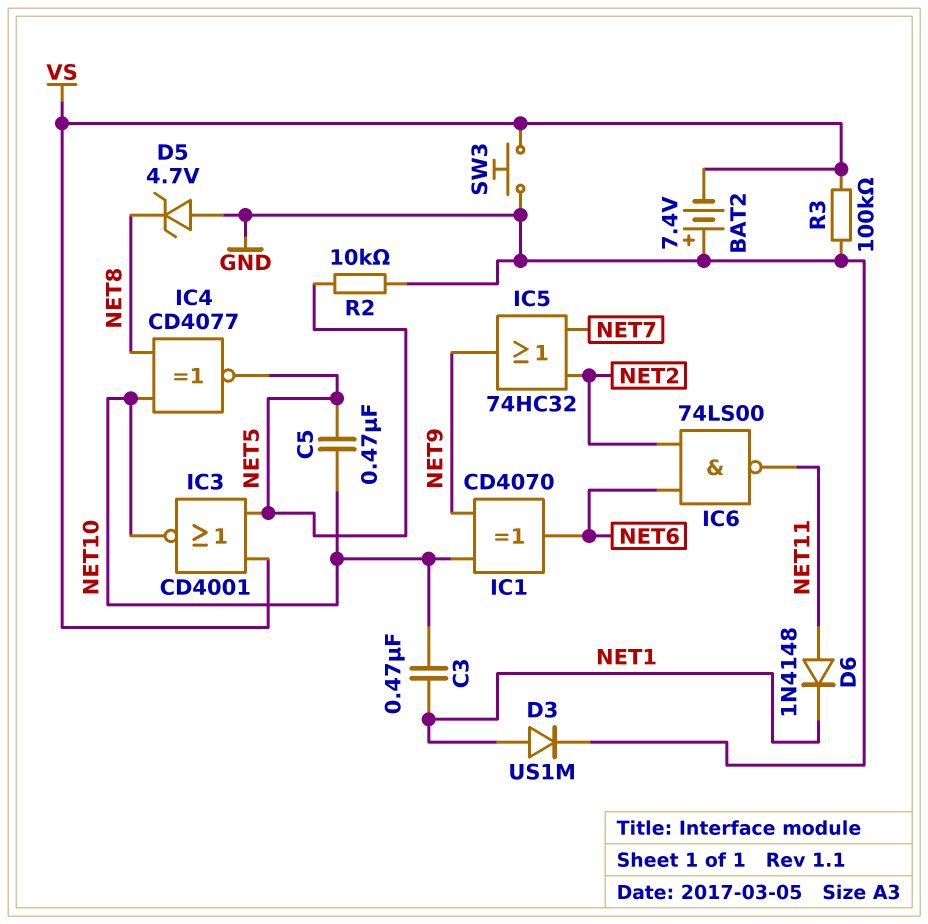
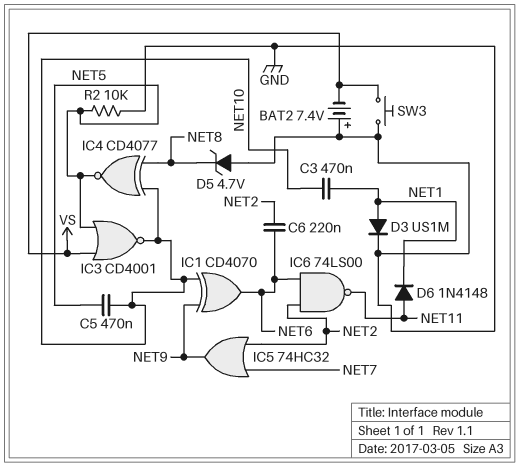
C6: none -> 220nF (NET2, NET6)
R3: 100k (GND, VS) -> none

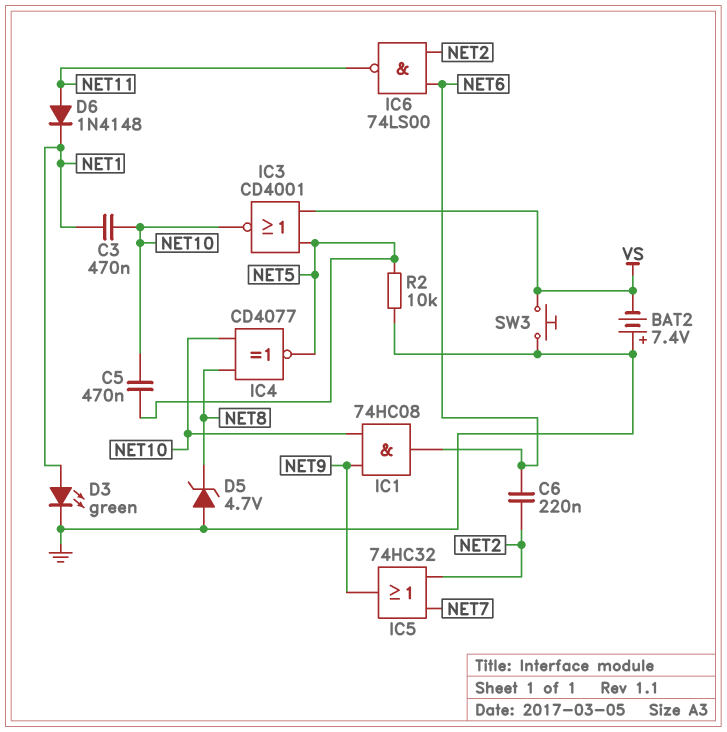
D3: diode US1M (A NET1, K GND) -> LED green (A NET1, K GND)
IC1: XOR CD4070 (in NET9, in NET10, out NET6) -> AND 74HC08 (in NET9, in NET10, out NET6)

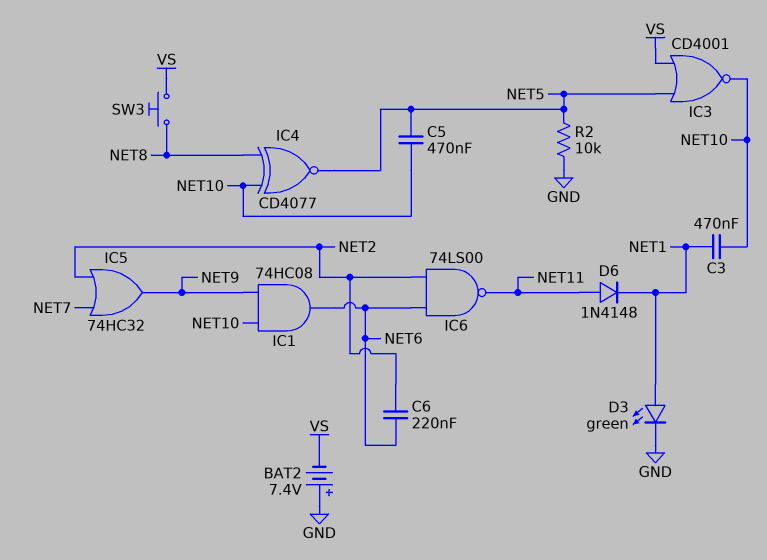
D5: zener 4.7V (A GND, K NET8) -> none
SW3: button (GND, VS) -> button (NET8, VS)

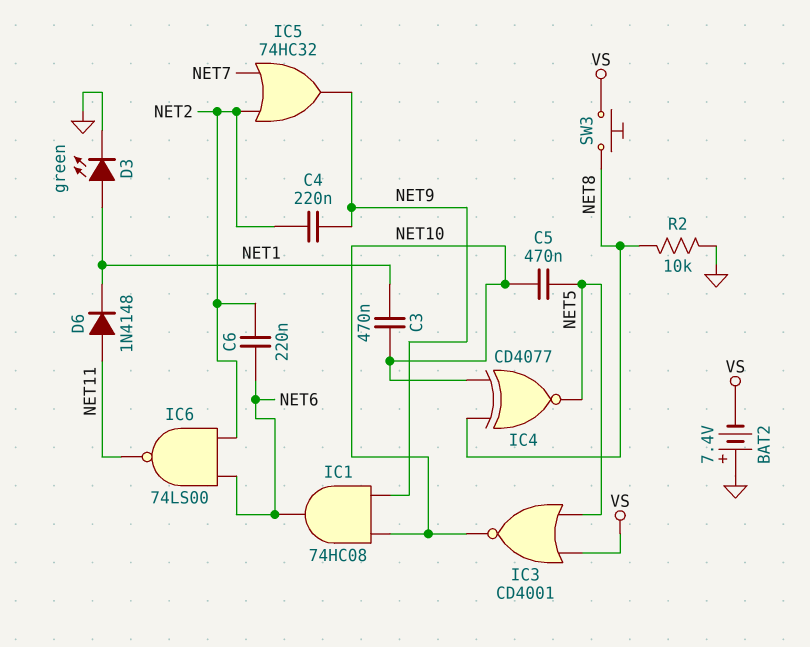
C4: none -> 220nF (NET2, NET9)
R2: 10k (GND, NET5) -> 10k (GND, NET8)

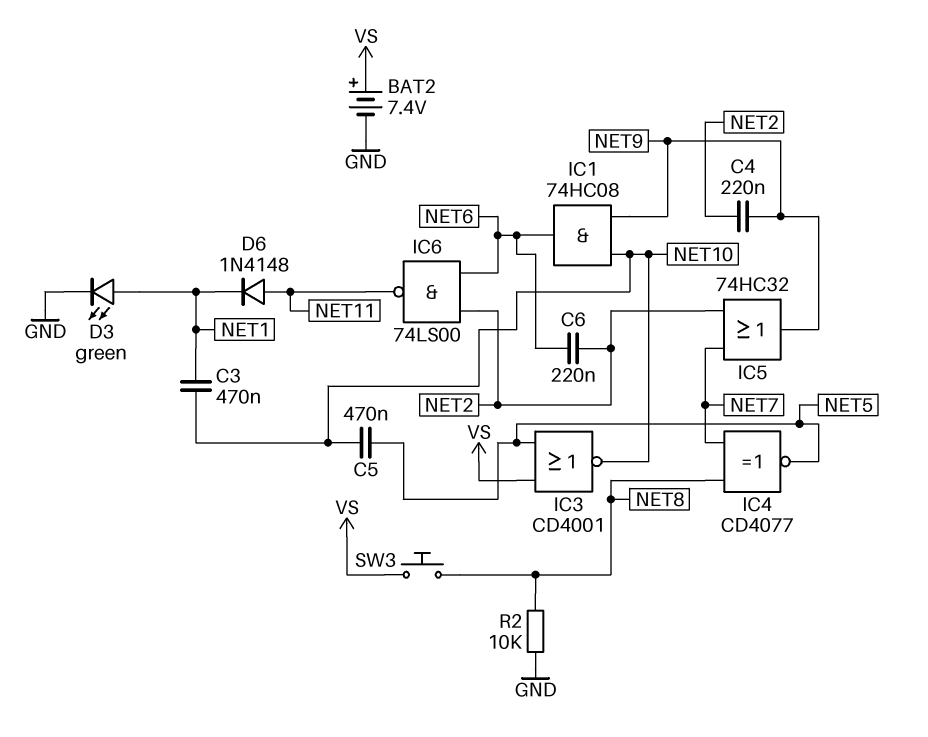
BAT2: 7.4V (plus GND, minus VS) -> 7.4V (plus VS, minus GND)
IC4: XNOR CD4077 (in NET8, in NET10, out NET5) -> XNOR CD4077 (in NET7, in NET8, out NET5)

